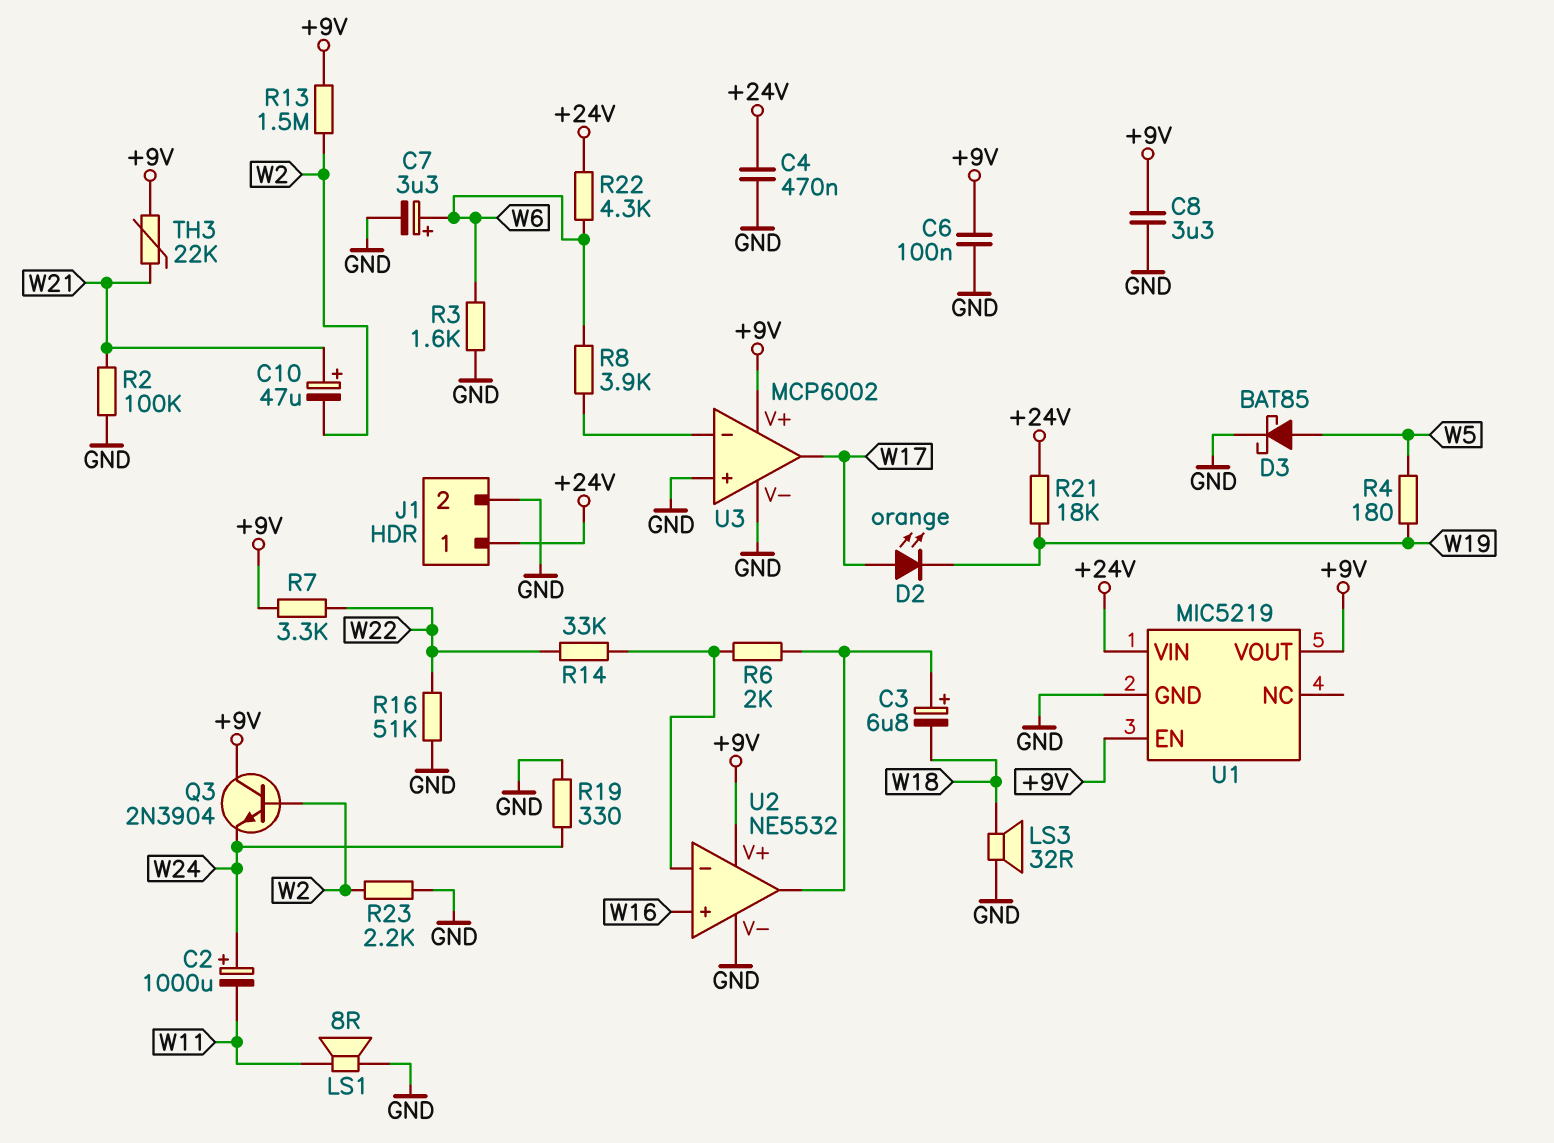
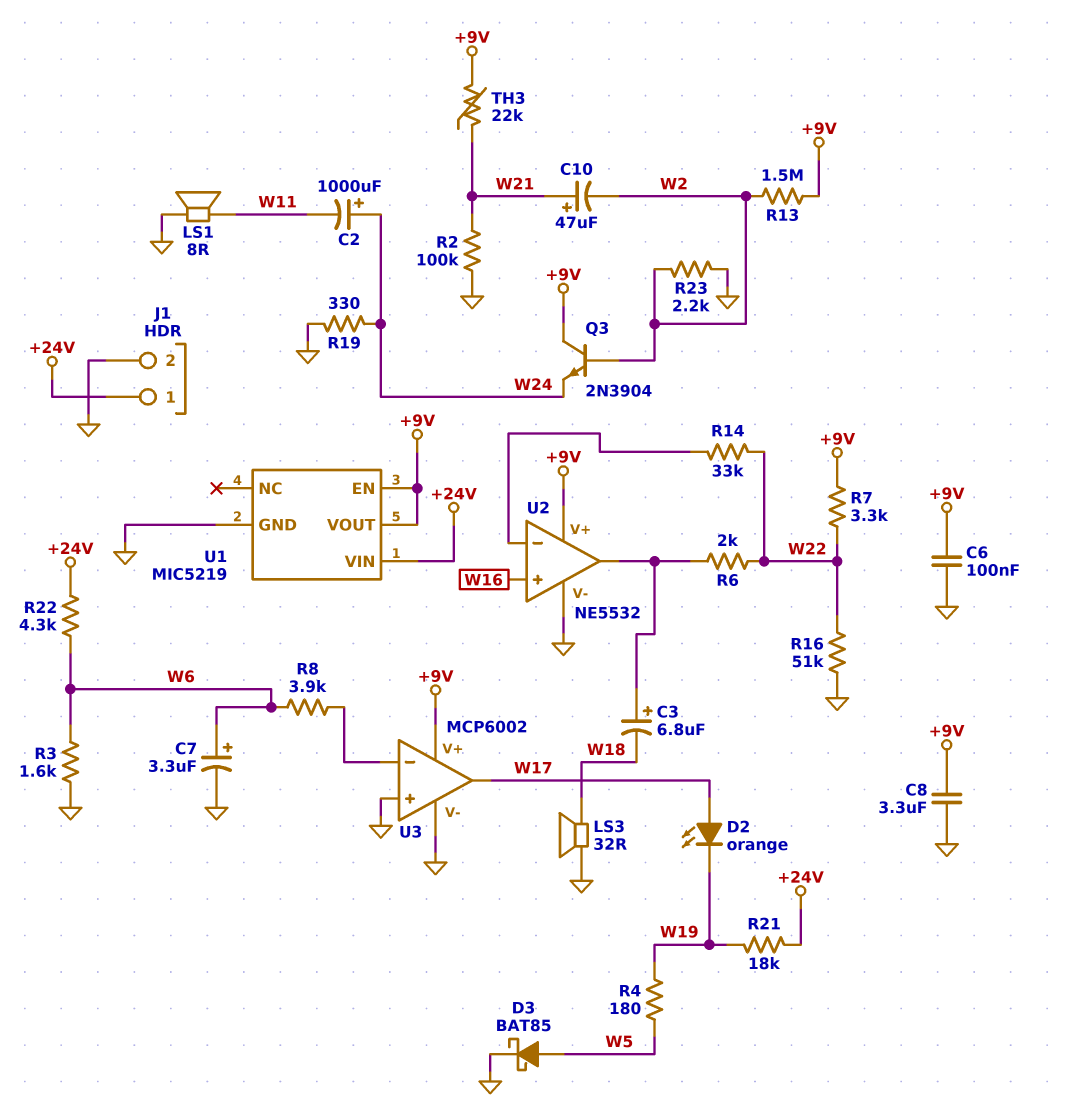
C4: 470nF (+24V, GND) -> none
R6: 2k (U2/in-, U2/out) -> 2k (U2/out, W22)

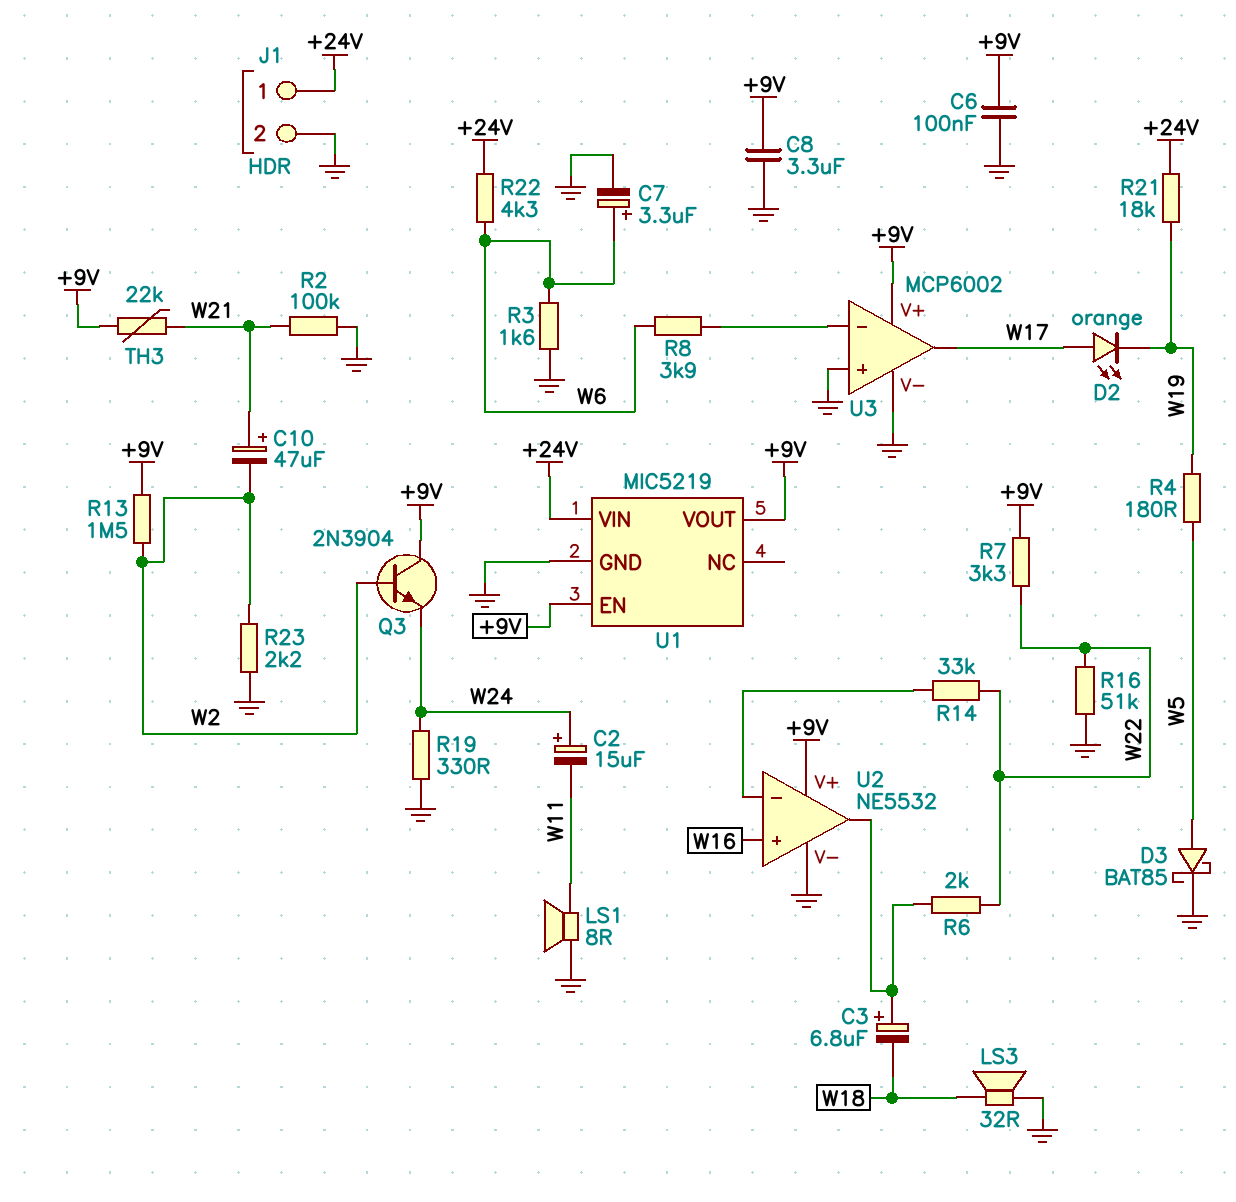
C2: 1000uF (plus W24, minus W11) -> 15uF (plus W24, minus W11)

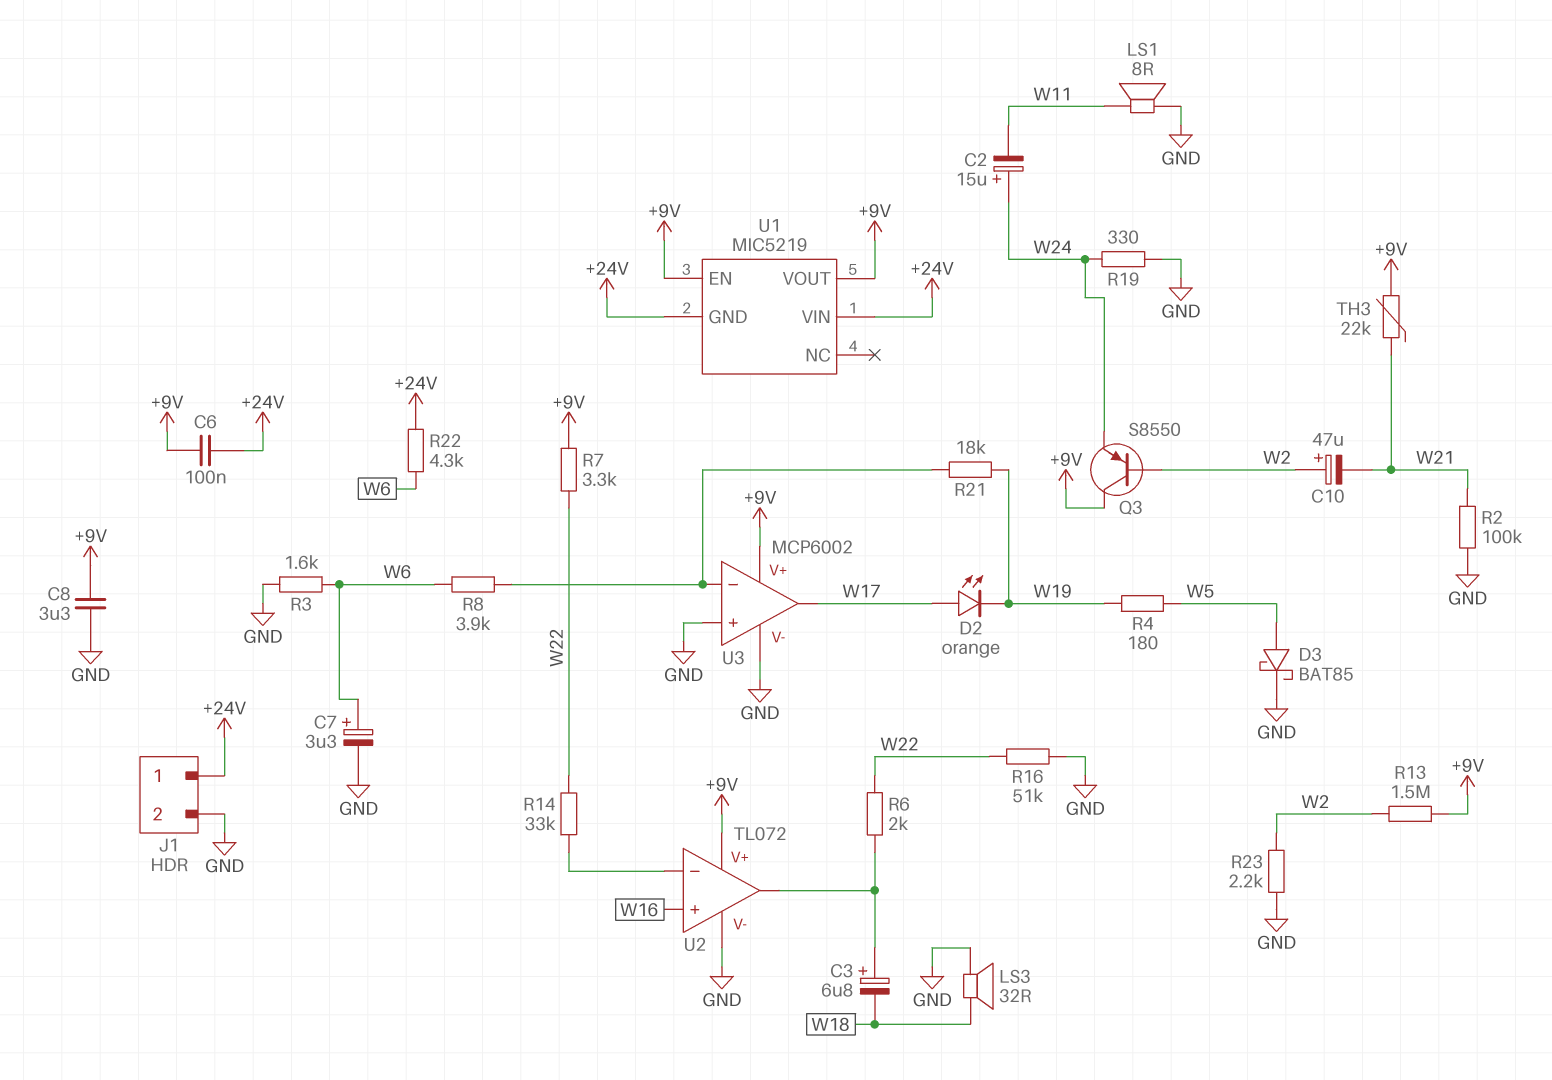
C6: 100nF (+9V, GND) -> 100nF (+9V, +24V)
C10: 47uF (plus W21, minus W2) -> 47uF (plus W2, minus W21)
Q3: NPN 2N3904 (B W2, C +9V, E W24) -> PNP S8550 (B W2, C +9V, E W24)
R21: 18k (+24V, W19) -> 18k (U3/in-, W19)
U1 pin GND: GND -> +24V
U2: NE5532 -> TL072

